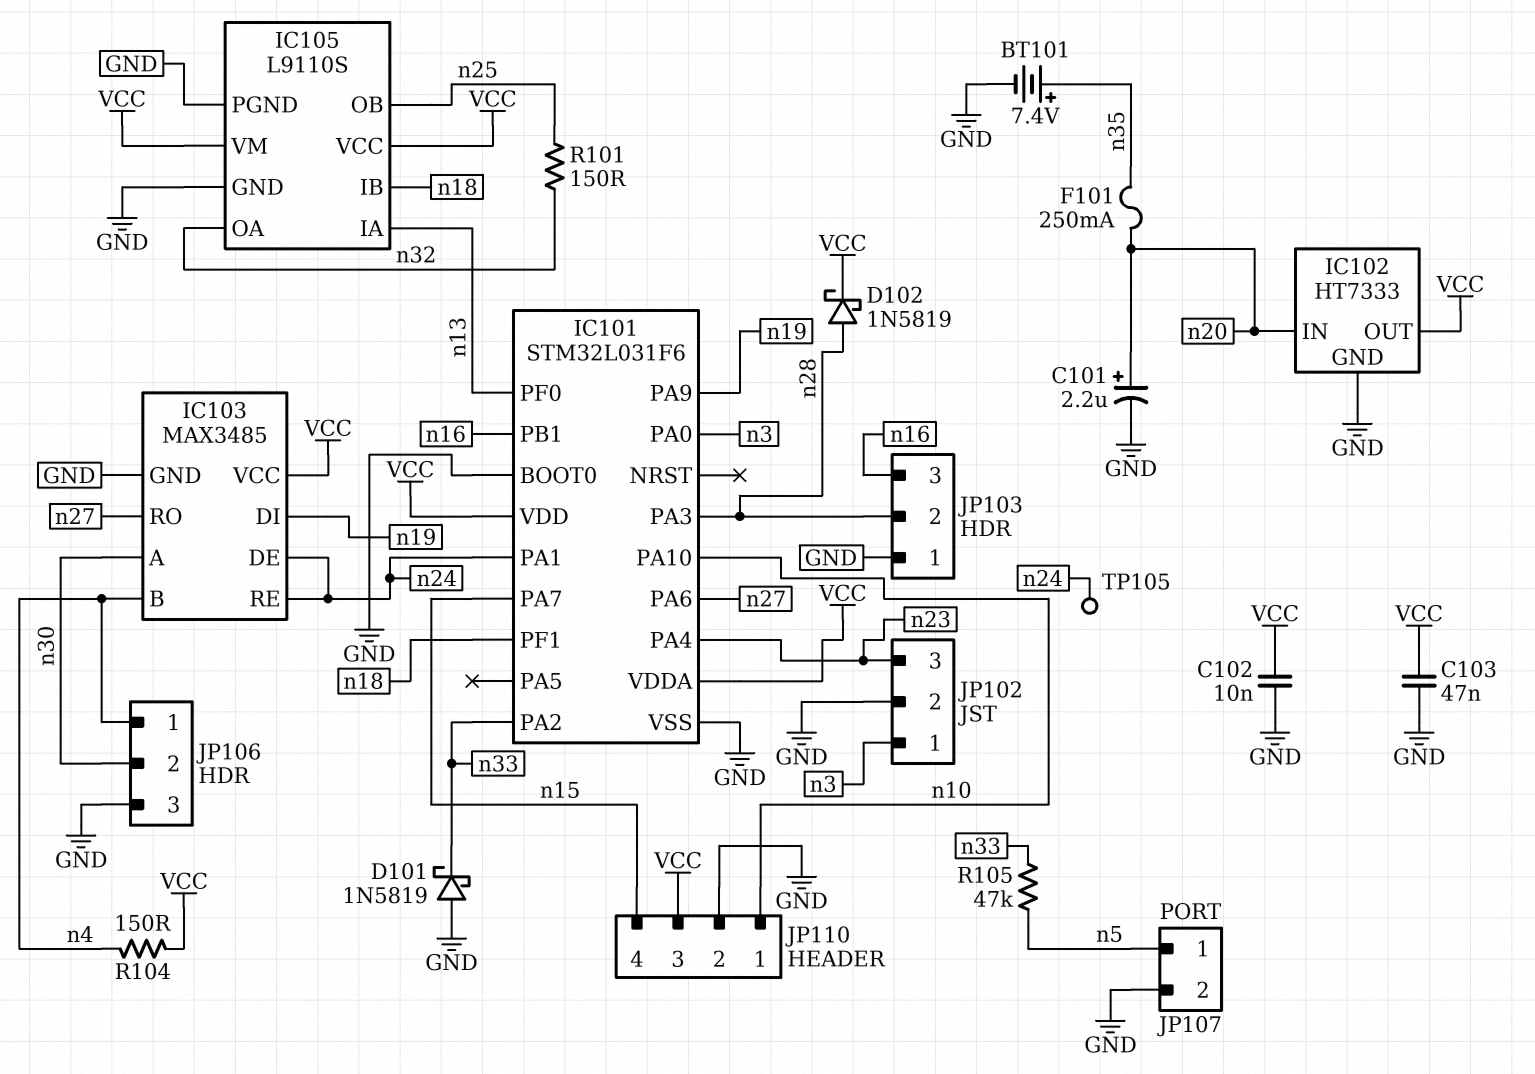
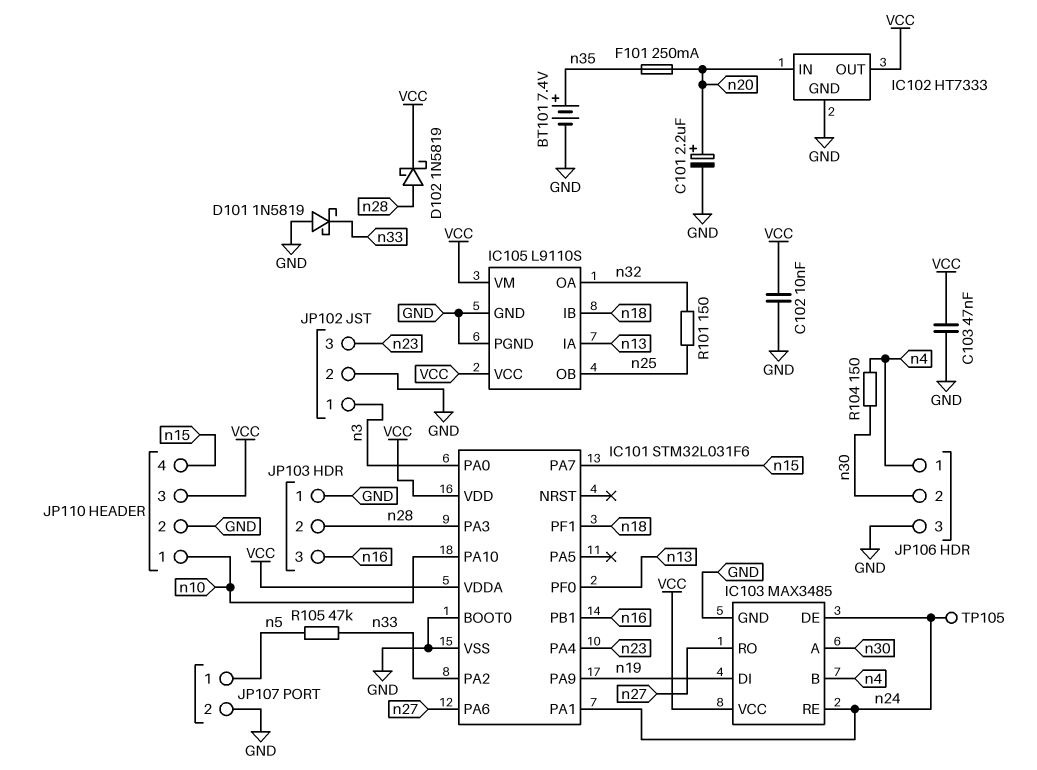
R104: 150 (VCC, n4) -> 150 (n4, n30)

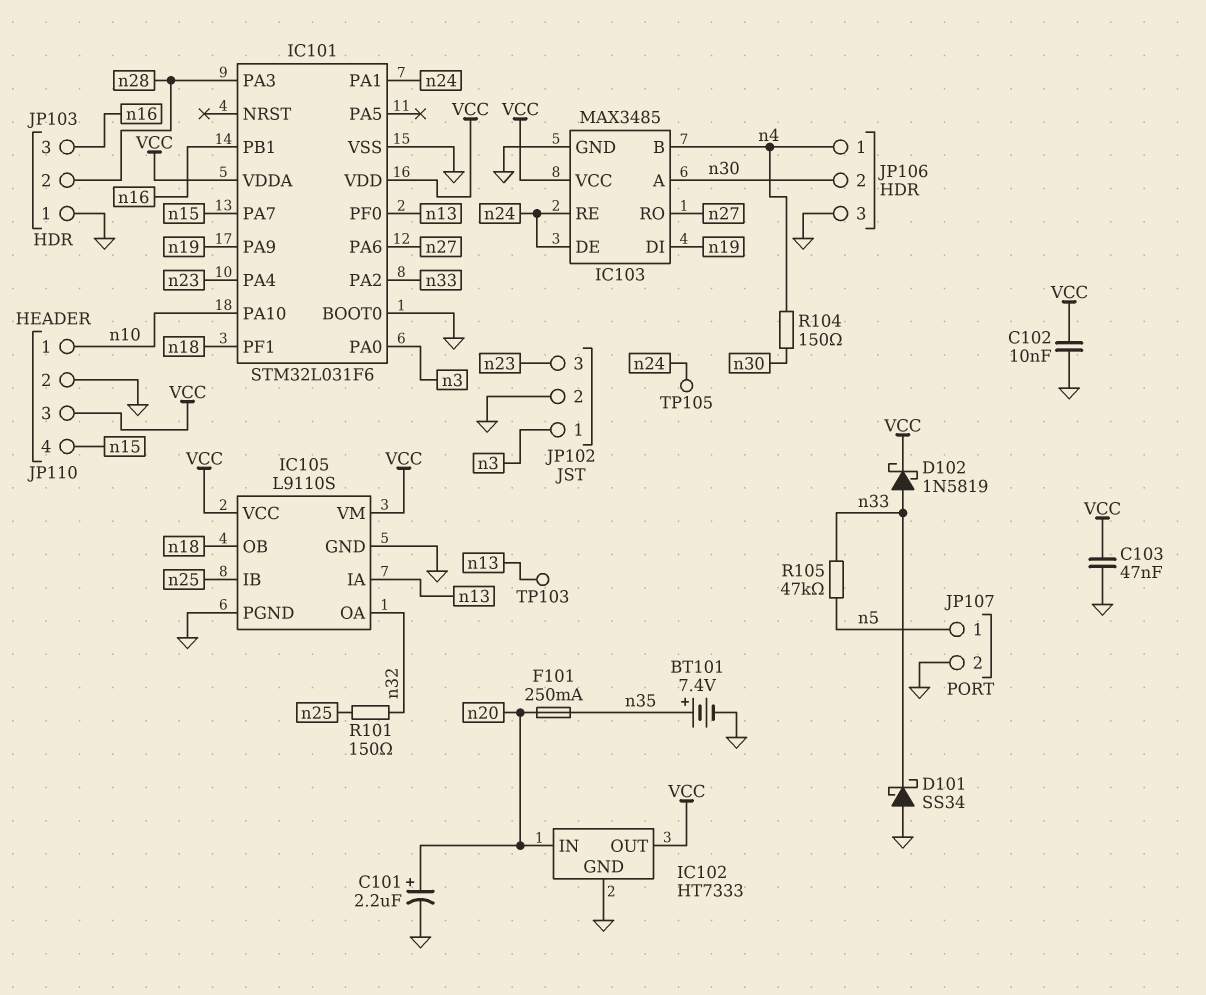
D101: schottky 1N5819 (A GND, K n33) -> schottky SS34 (A GND, K n33)
D102: schottky 1N5819 (A n28, K VCC) -> schottky 1N5819 (A n33, K VCC)
IC105 pin IB: n18 -> n25
IC105 pin OB: n25 -> n18
TP103: none -> test point (n13)

